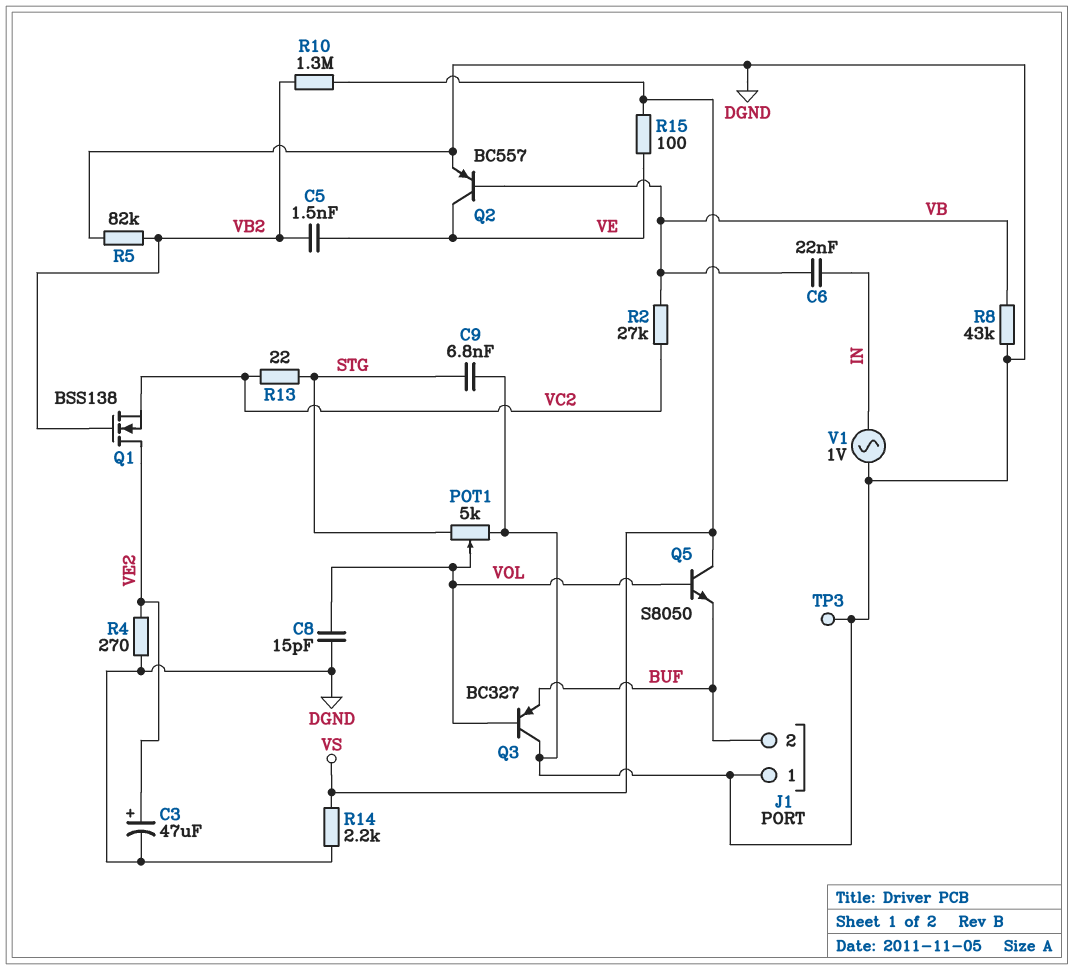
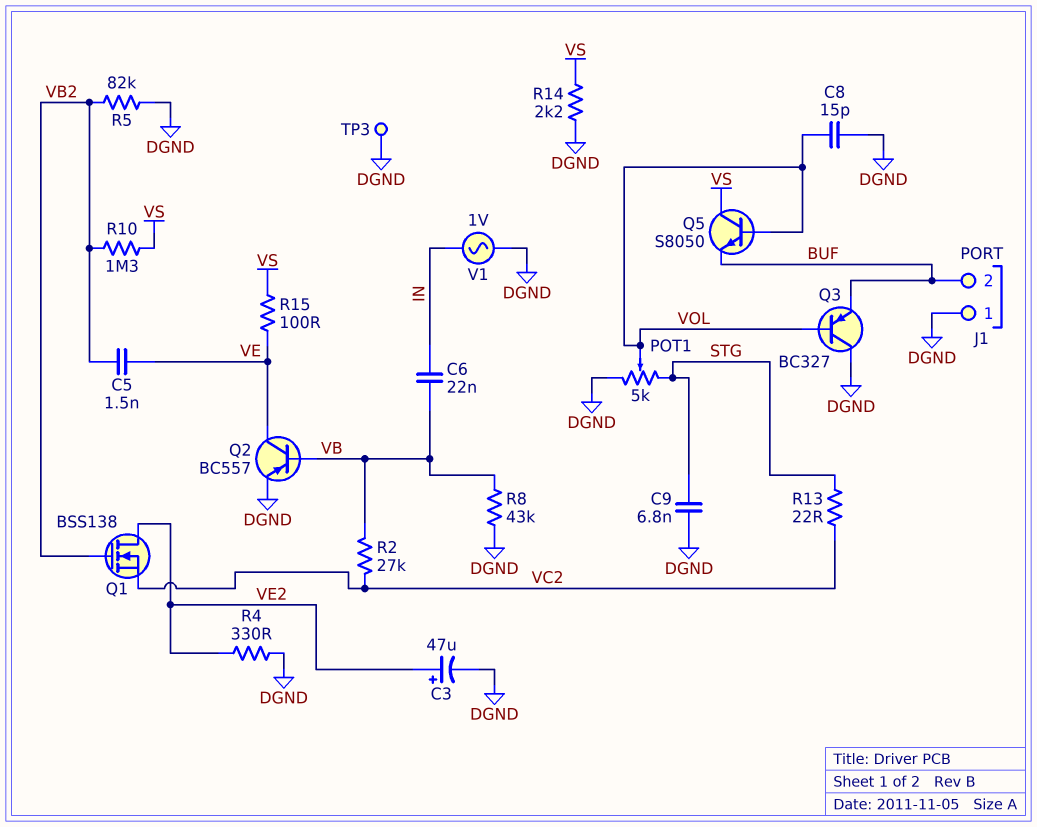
R4: 270 (DGND, VE2) -> 330 (DGND, VE2)

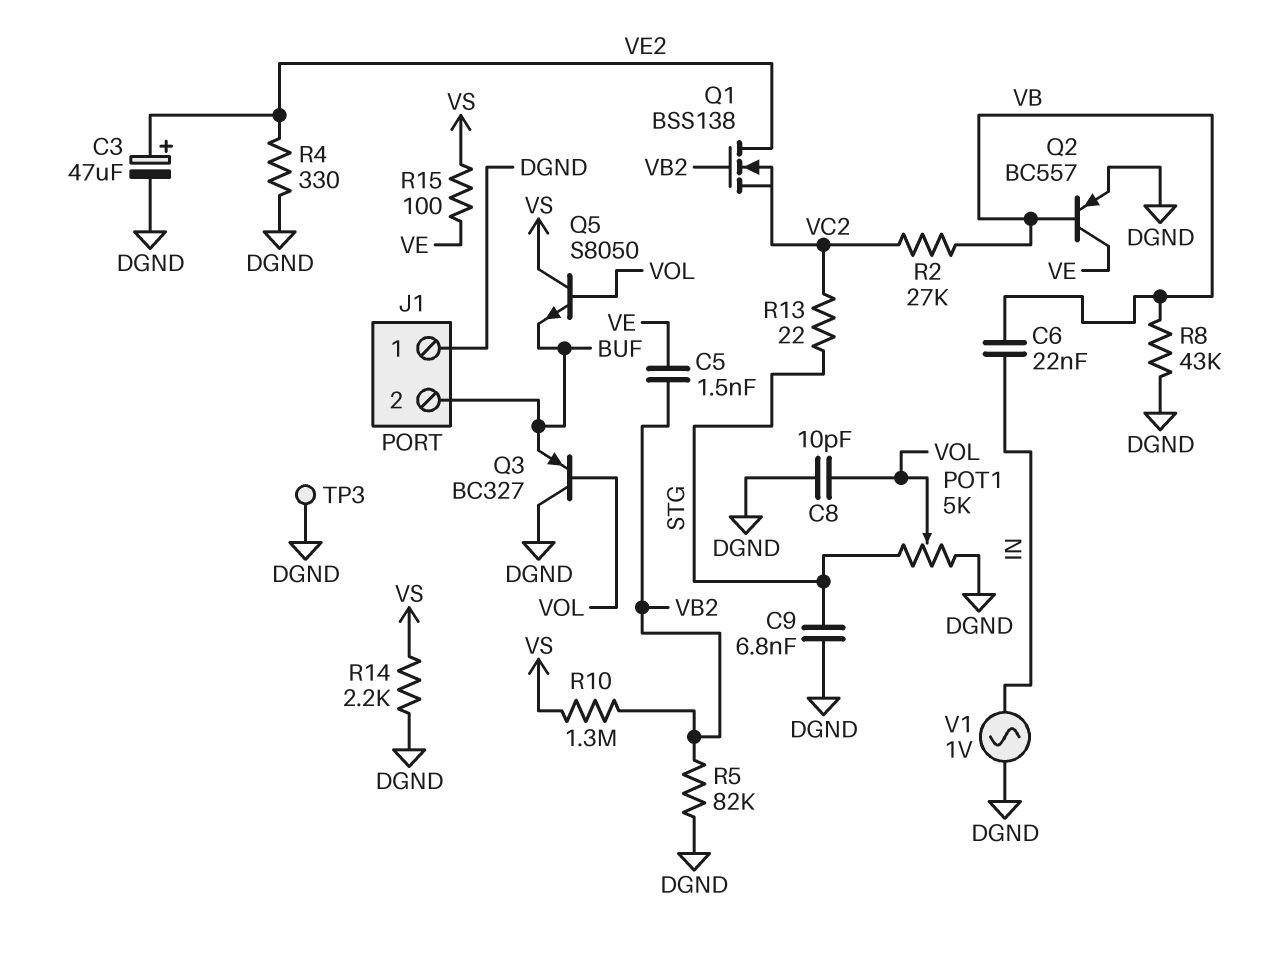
C8: 15pF (DGND, VOL) -> 10pF (DGND, VOL)

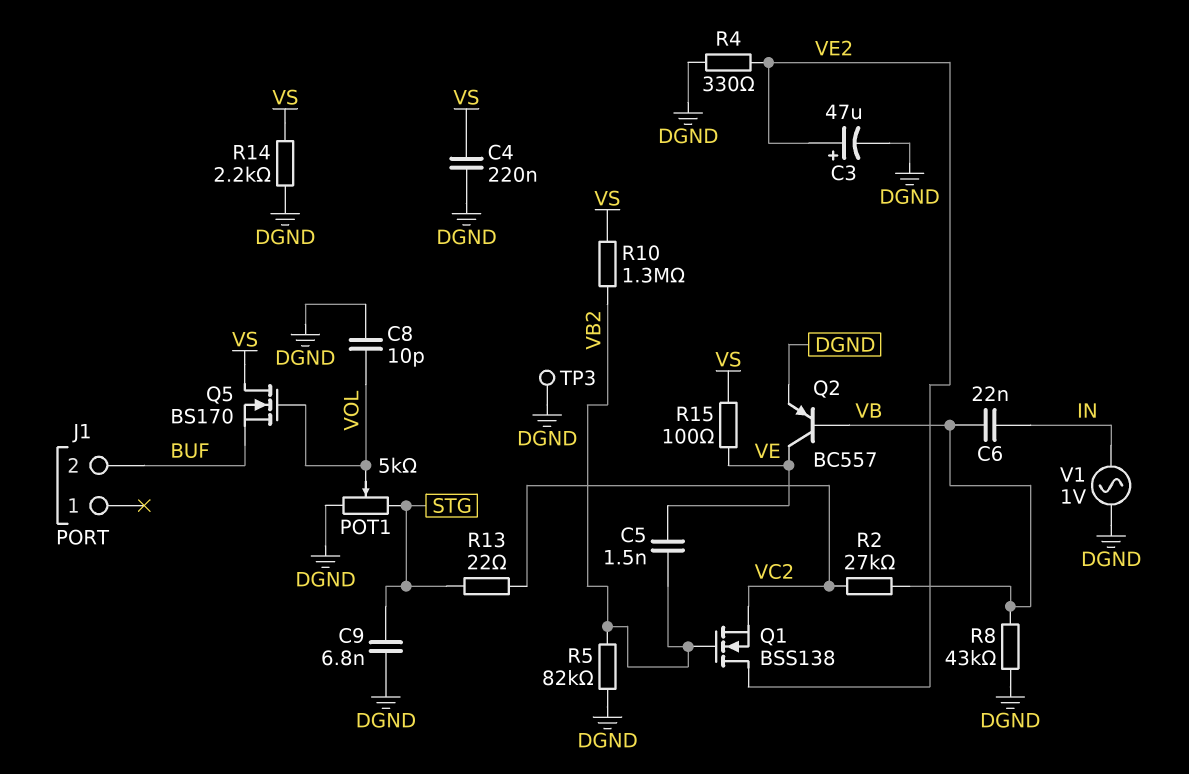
C4: none -> 220nF (DGND, VS)
J1 pin 1: DGND -> none
Q3: PNP BC327 (B VOL, C DGND, E BUF) -> none
Q5: NPN S8050 (B VOL, C VS, E BUF) -> NMOS BS170 (G VOL, D VS, S BUF)

